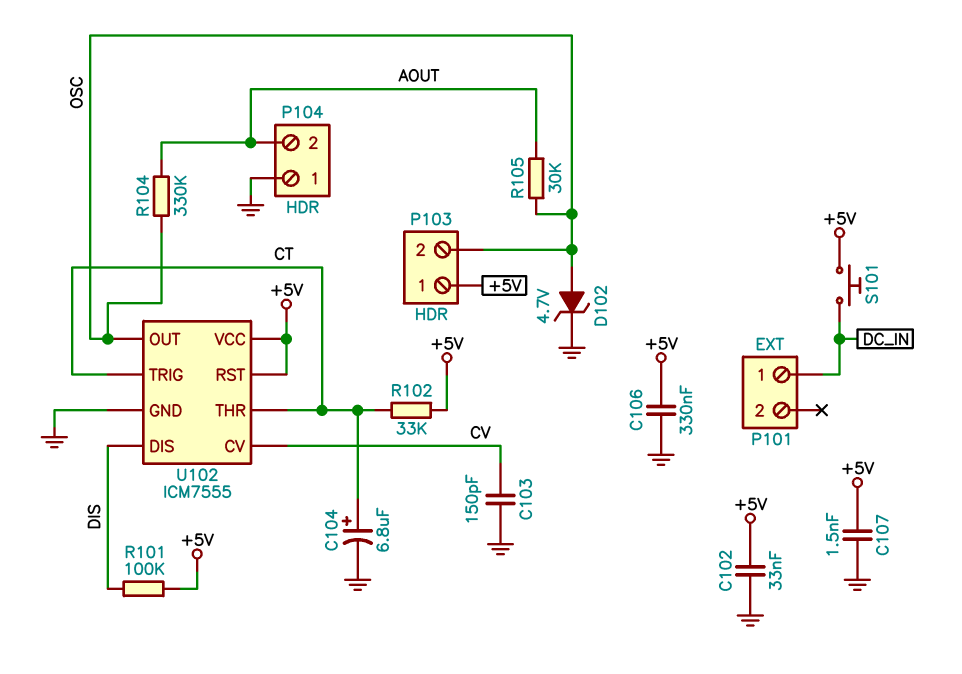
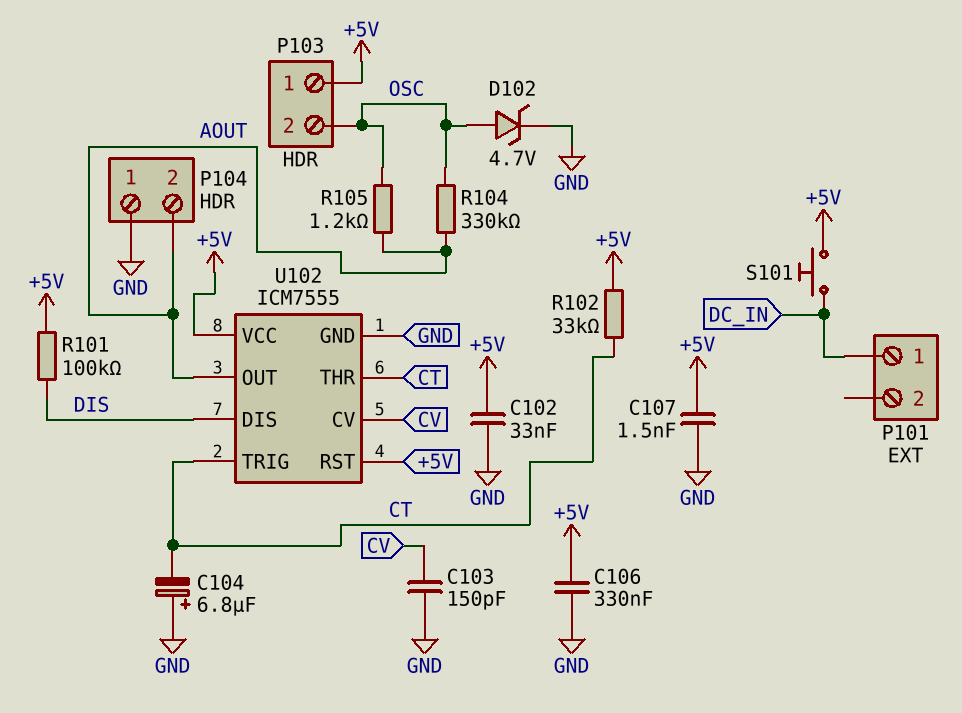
C104: 6.8uF (plus CT, minus GND) -> 6.8uF (plus GND, minus CT)
R105: 30k (AOUT, OSC) -> 1.2k (AOUT, OSC)
U102 pin OUT: OSC -> AOUT

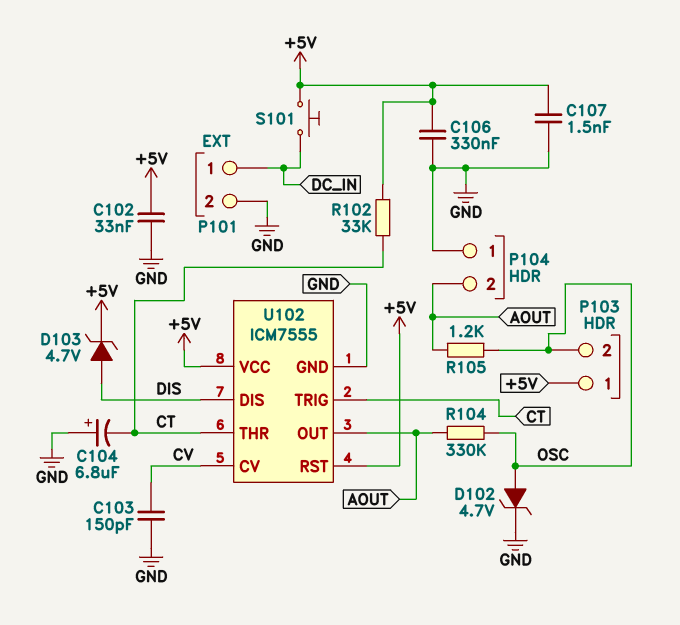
D103: none -> zener 4.7V (A DIS, K +5V)
P101 pin 2: none -> GND
R101: 100k (+5V, DIS) -> none

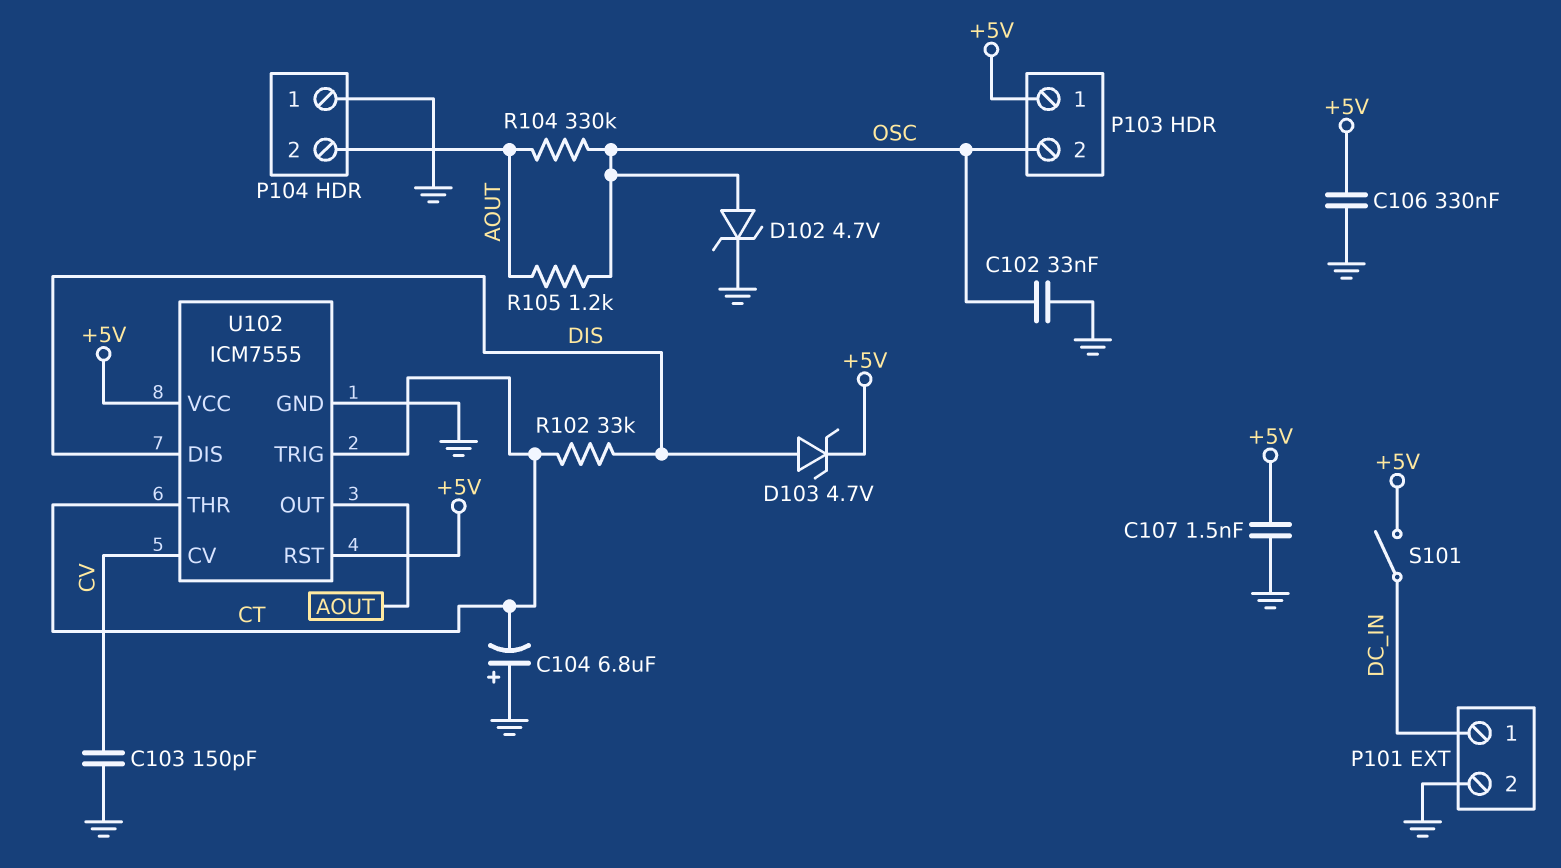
C102: 33nF (+5V, GND) -> 33nF (GND, OSC)
R102: 33k (+5V, CT) -> 33k (CT, DIS)
S101: button (+5V, DC_IN) -> switch (+5V, DC_IN)

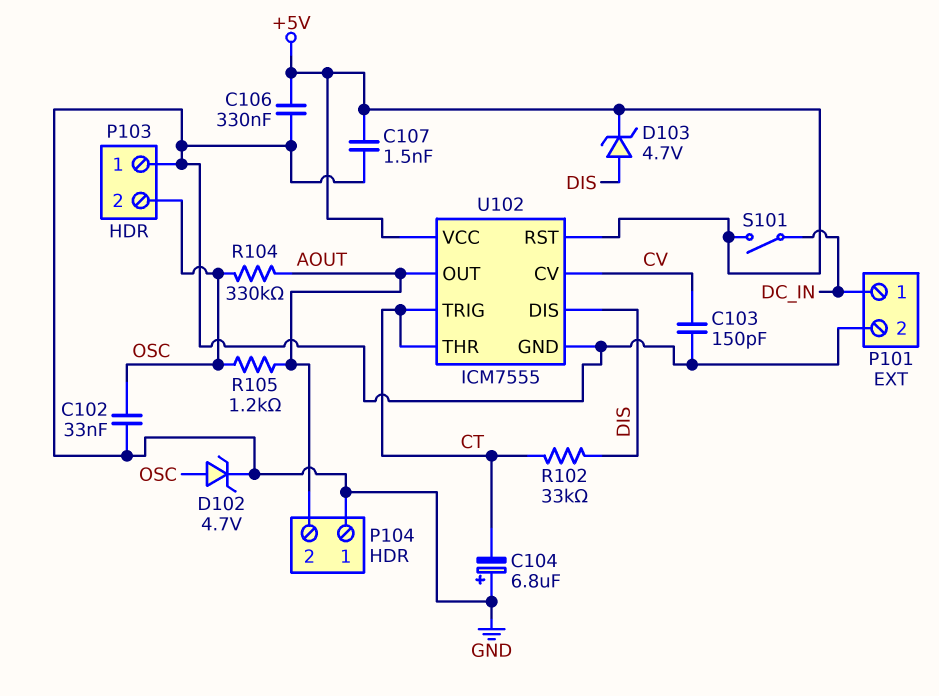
P103 pin 1: +5V -> GND

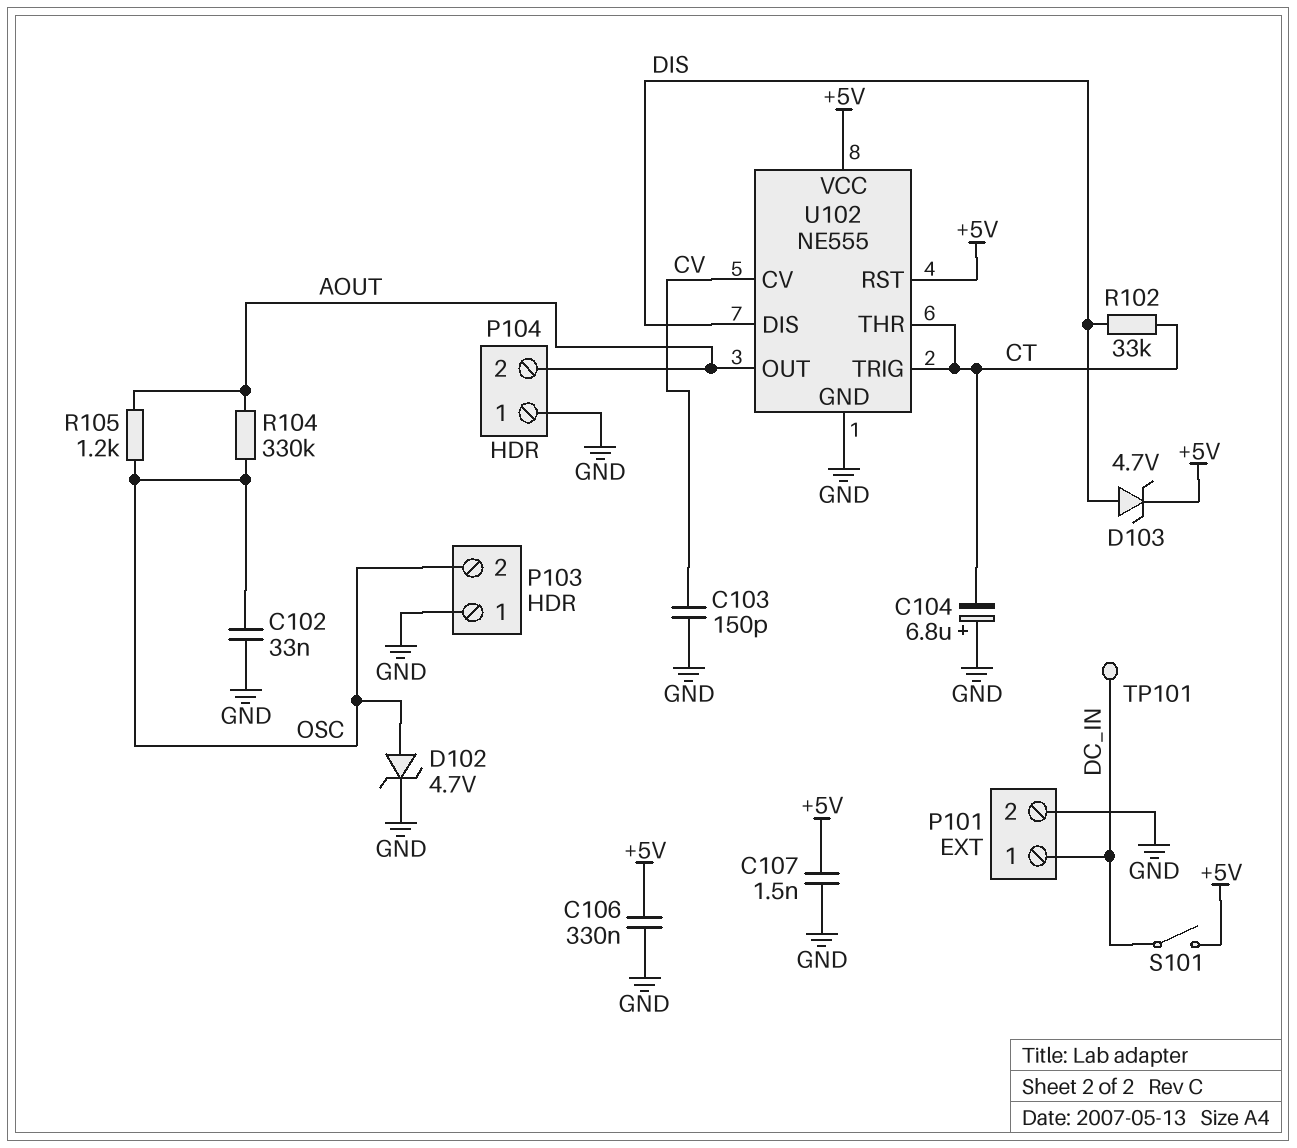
TP101: none -> test point (DC_IN)
U102: ICM7555 -> NE555

